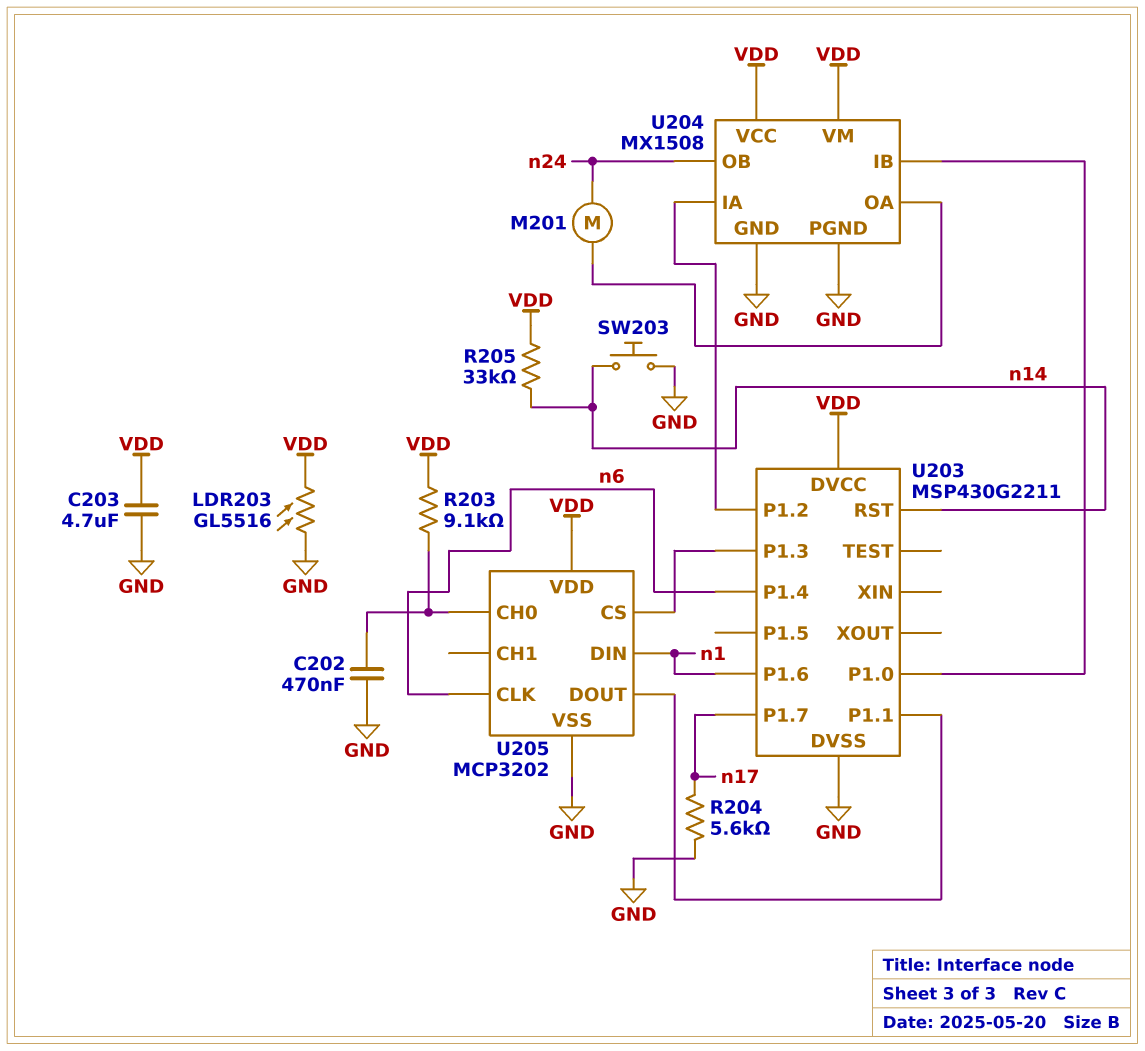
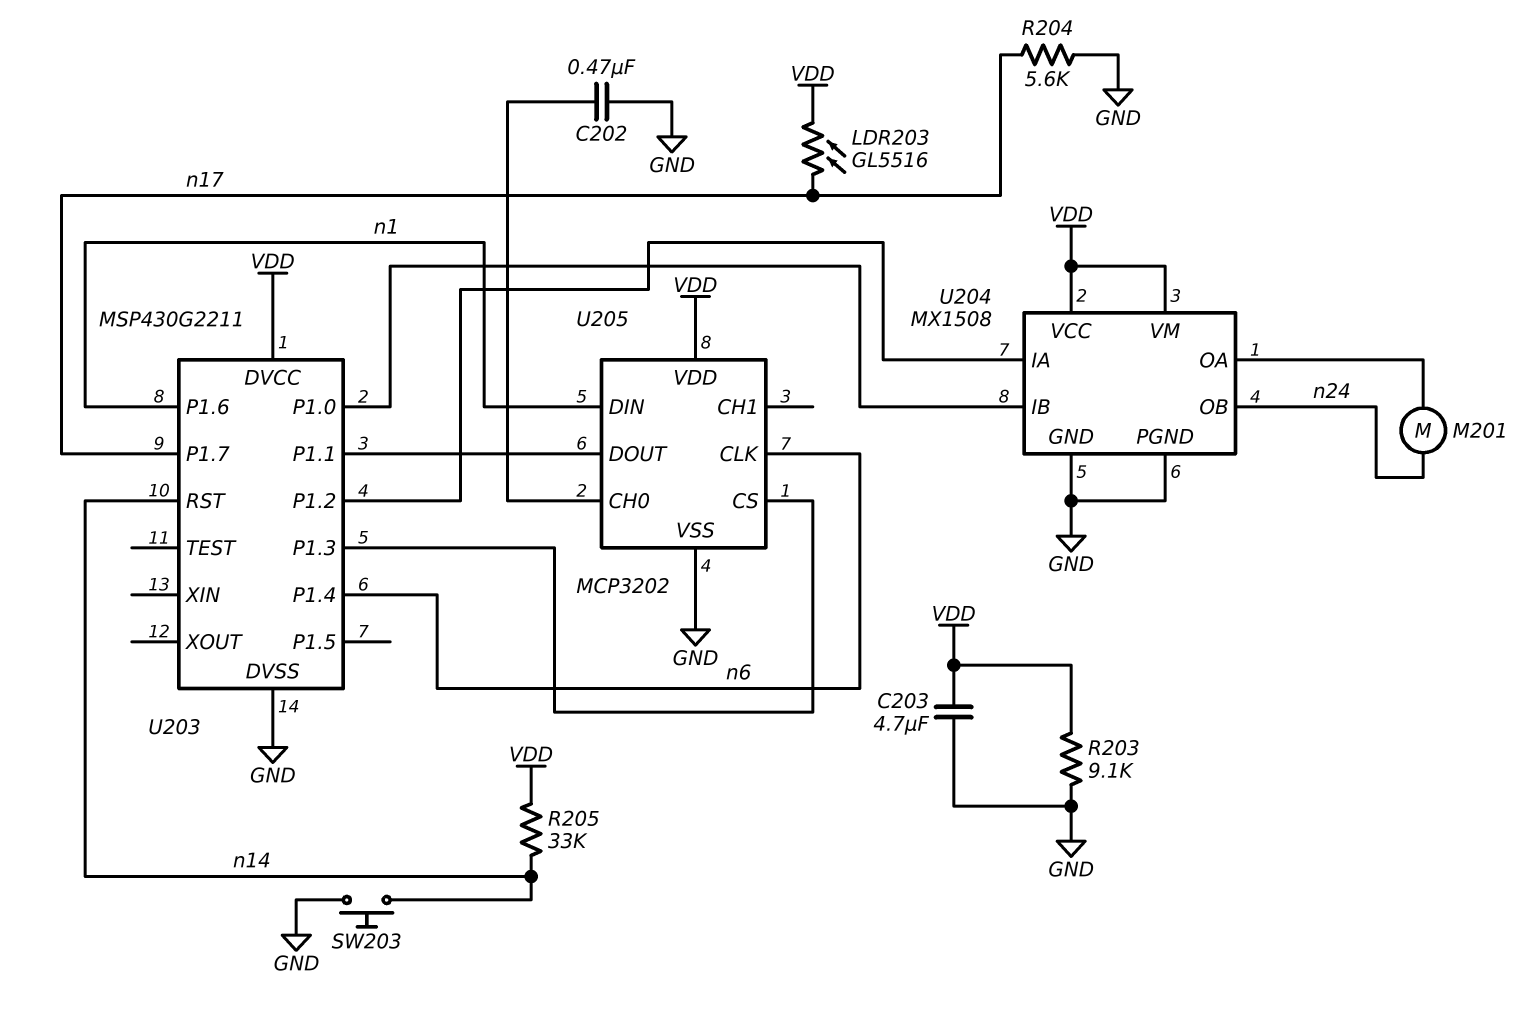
LDR203: GL5516 (GND, VDD) -> GL5516 (VDD, n17)
R203: 9.1k (U205/CH0, VDD) -> 9.1k (GND, VDD)

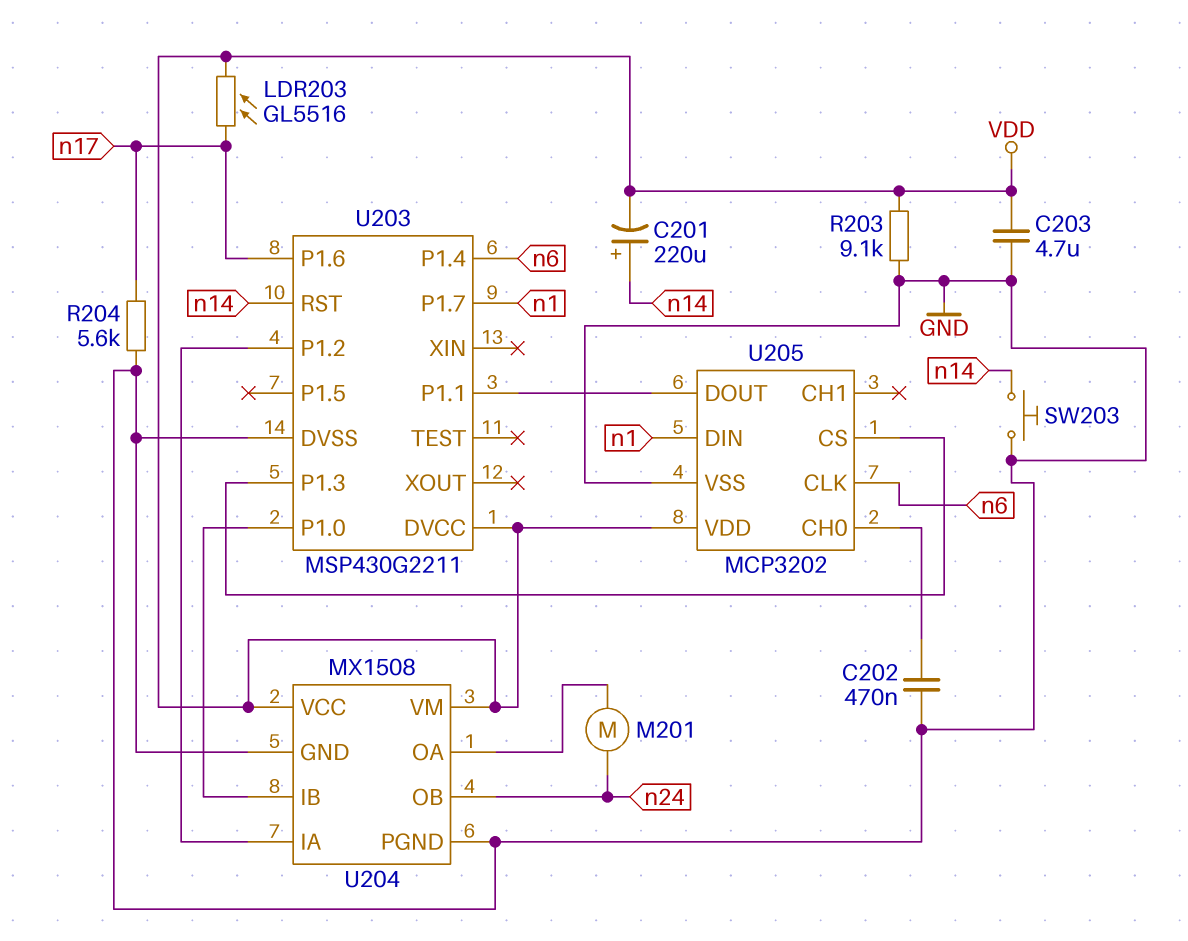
C201: none -> 220uF (plus n14, minus VDD)
R205: 33k (VDD, n14) -> none
U203 pin P1.6: n1 -> n17
U203 pin P1.7: n17 -> n1

